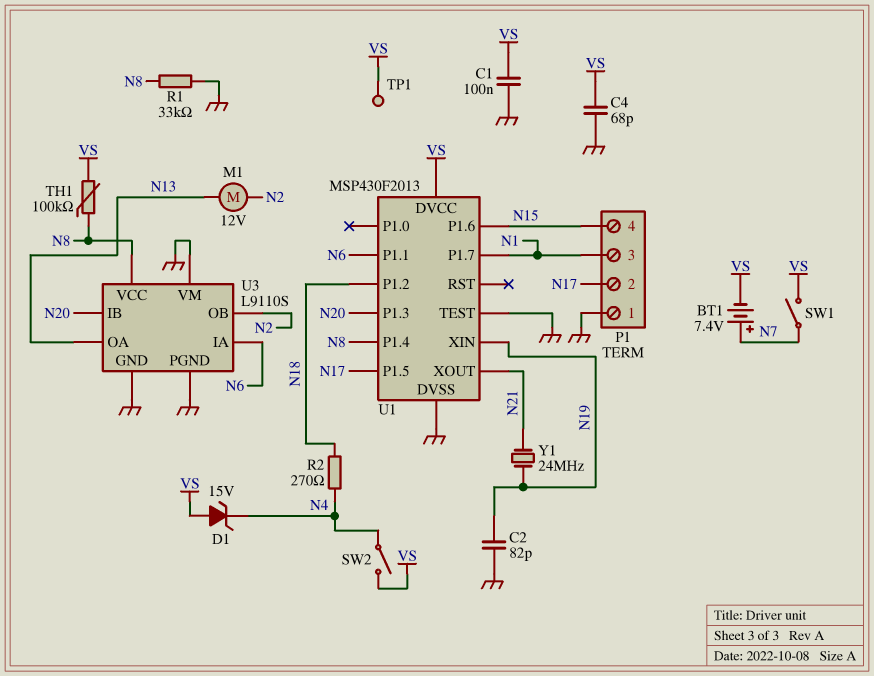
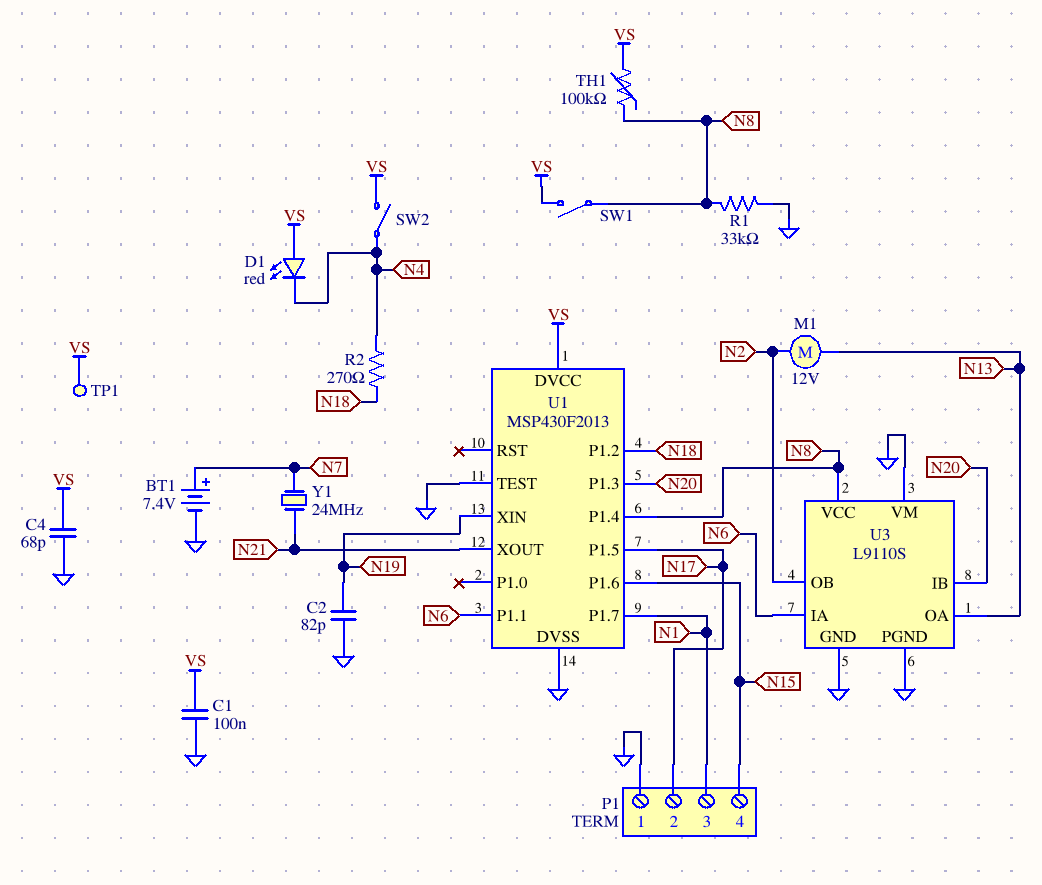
BT1: 7.4V (plus N7, minus VS) -> 7.4V (plus N7, minus GND)
D1: zener 15V (A VS, K N4) -> LED red (A VS, K N4)
SW1: switch (N7, VS) -> switch (N8, VS)
Y1: 24MHz (N19, N21) -> 24MHz (N7, N21)

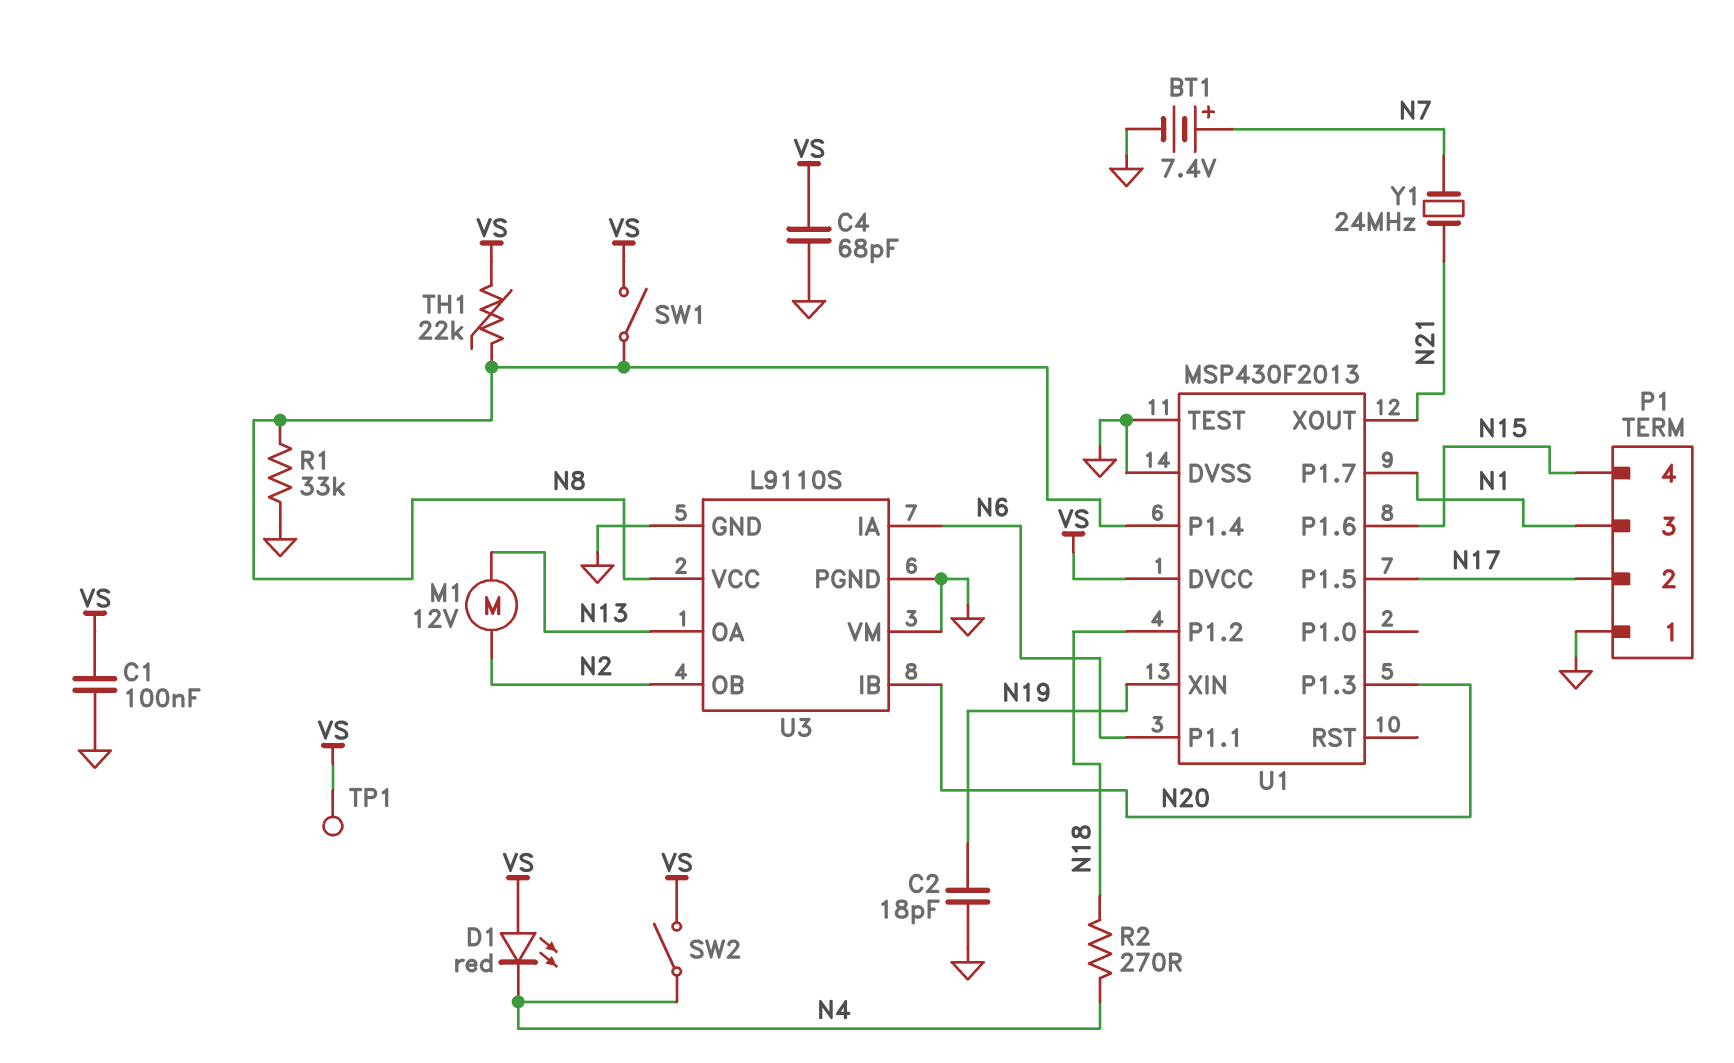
C2: 82pF (GND, N19) -> 18pF (GND, N19)
TH1: 100k (N8, VS) -> 22k (N8, VS)

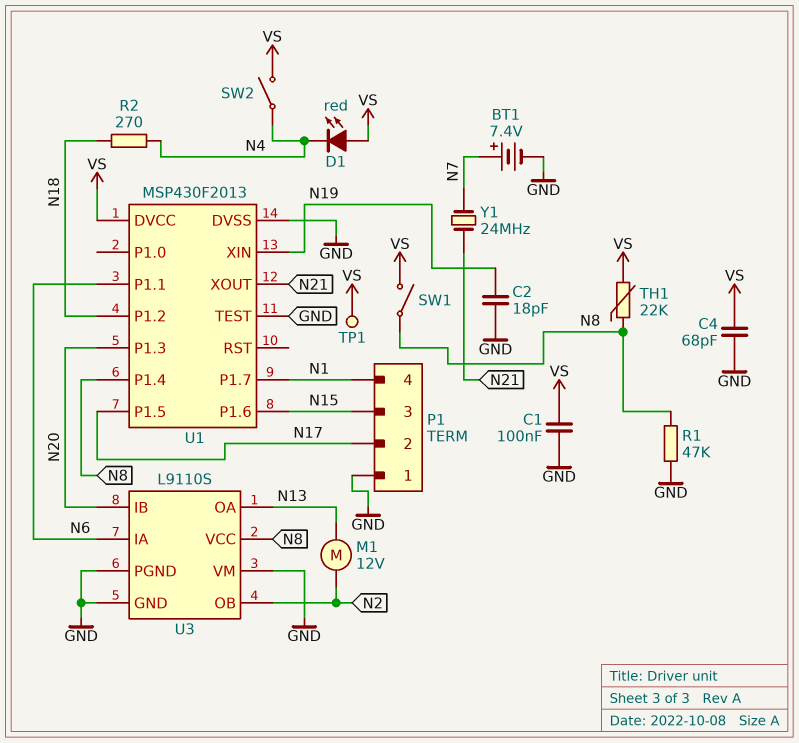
P1 pin 3: N1 -> N15
P1 pin 4: N15 -> N1
R1: 33k (GND, N8) -> 47k (GND, N8)

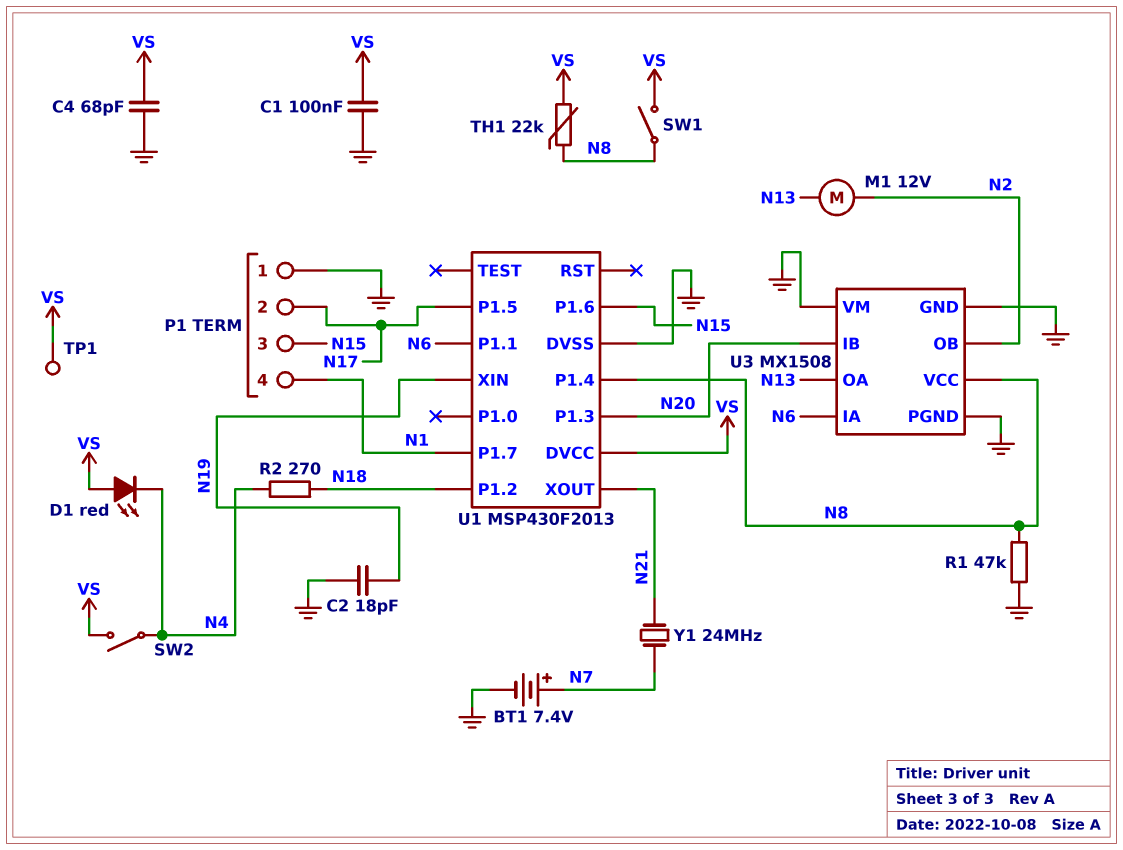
U1 pin TEST: GND -> none
U3: L9110S -> MX1508

